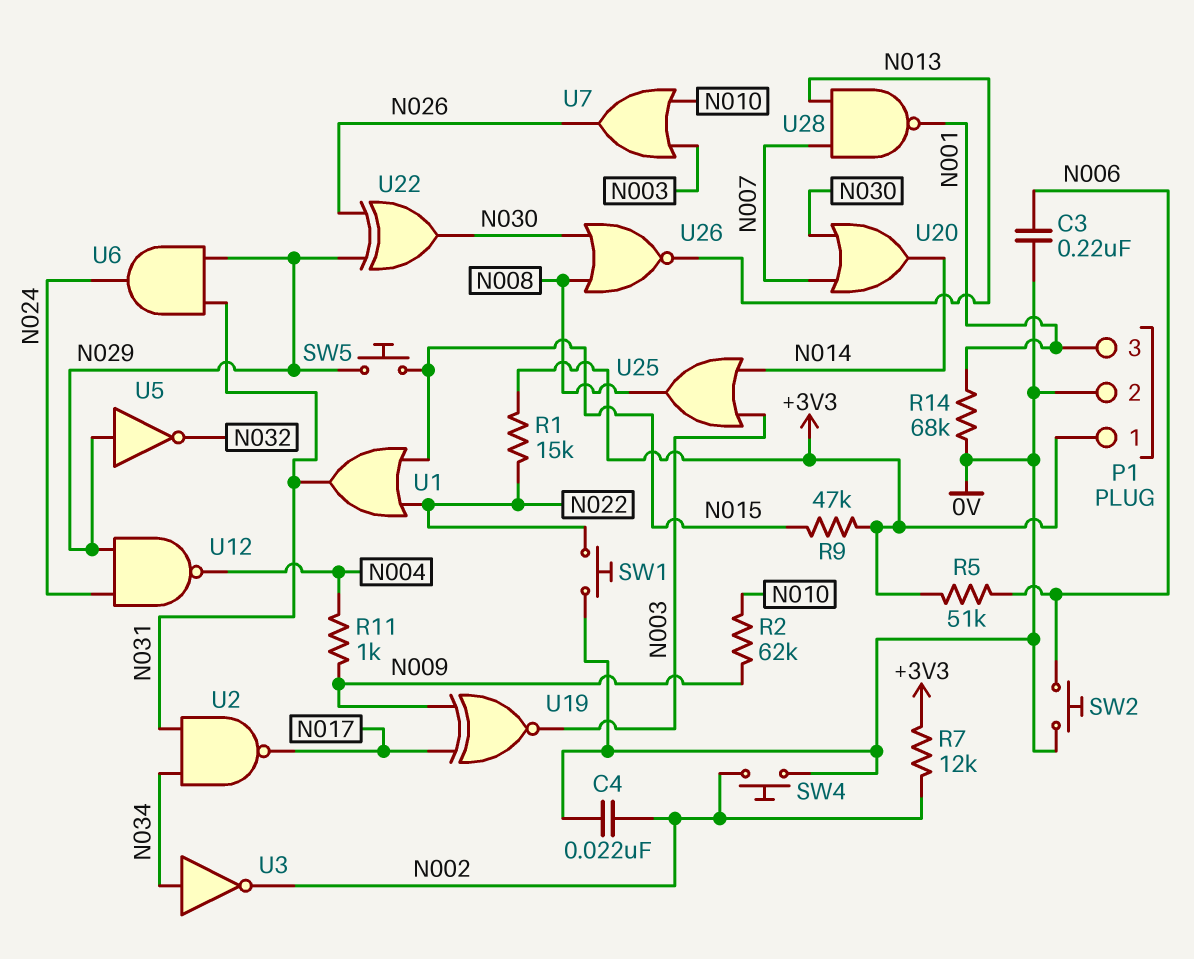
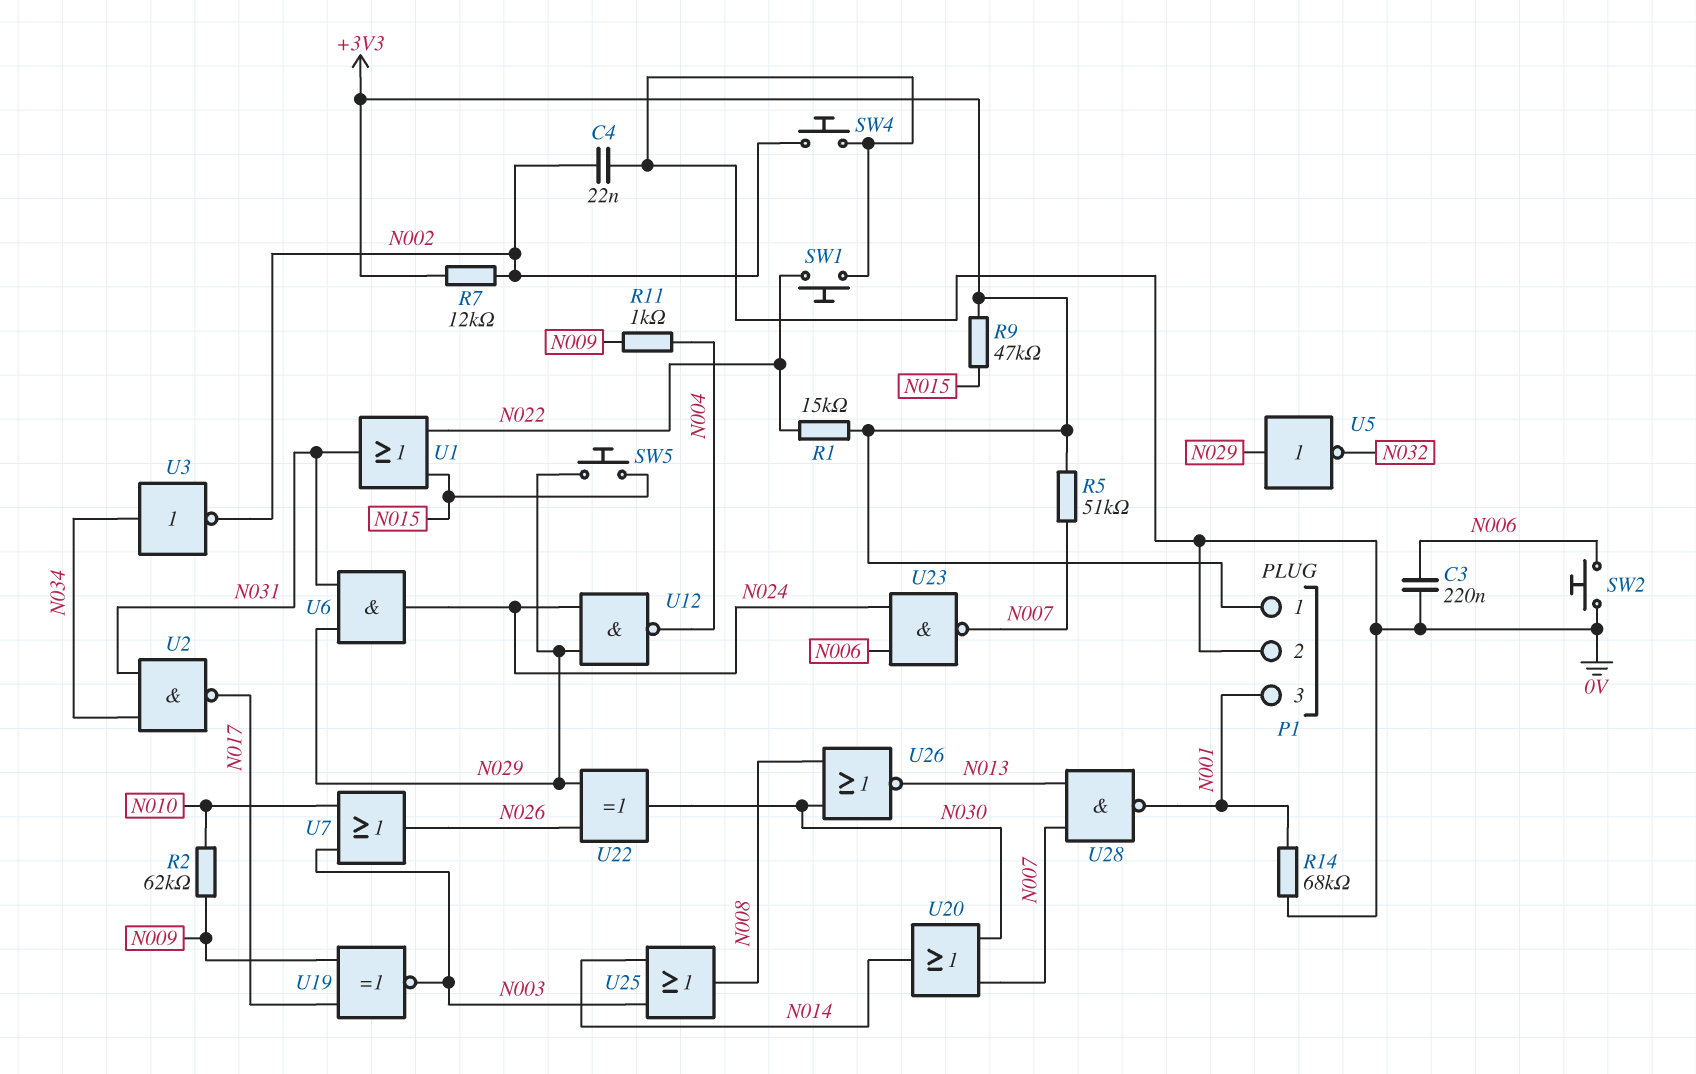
R5: 51k (+3V3, N006) -> 51k (+3V3, N007)
U23: none -> NAND (in N006, in N024, out N007)

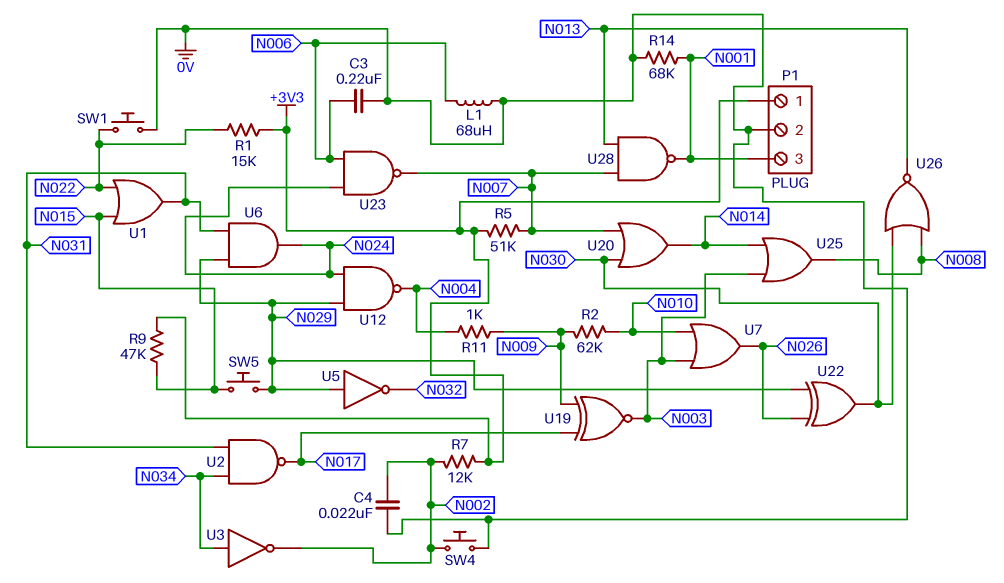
L1: none -> 68uH (0V, N006)
SW2: button (0V, N006) -> none

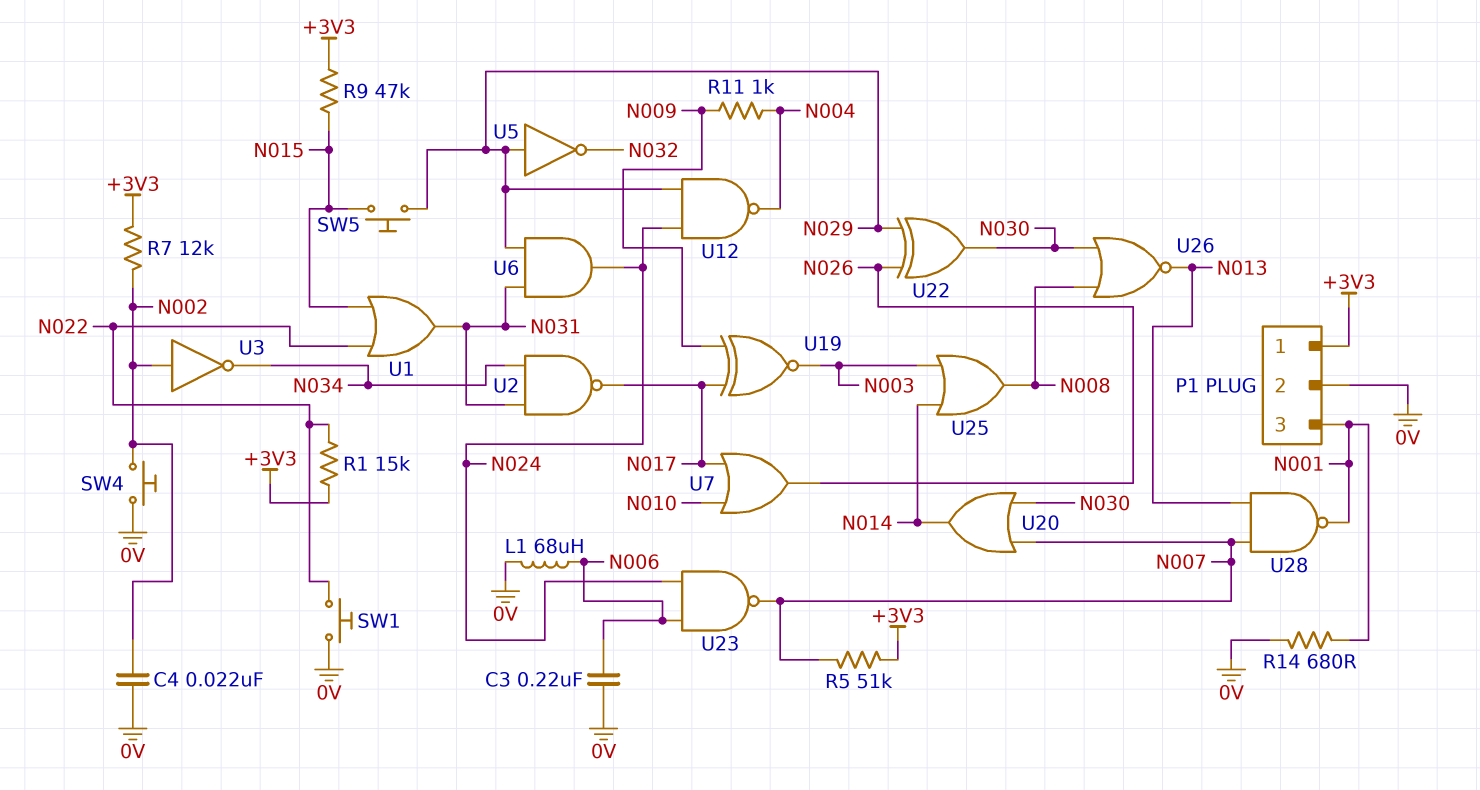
R2: 62k (N009, N010) -> none
R14: 68k (0V, N001) -> 680 (0V, N001)
U3: NOT (in N034, out N002) -> NOT (in N002, out N034)
U7: OR (in N003, in N010, out N026) -> OR (in N010, in N017, out N026)

